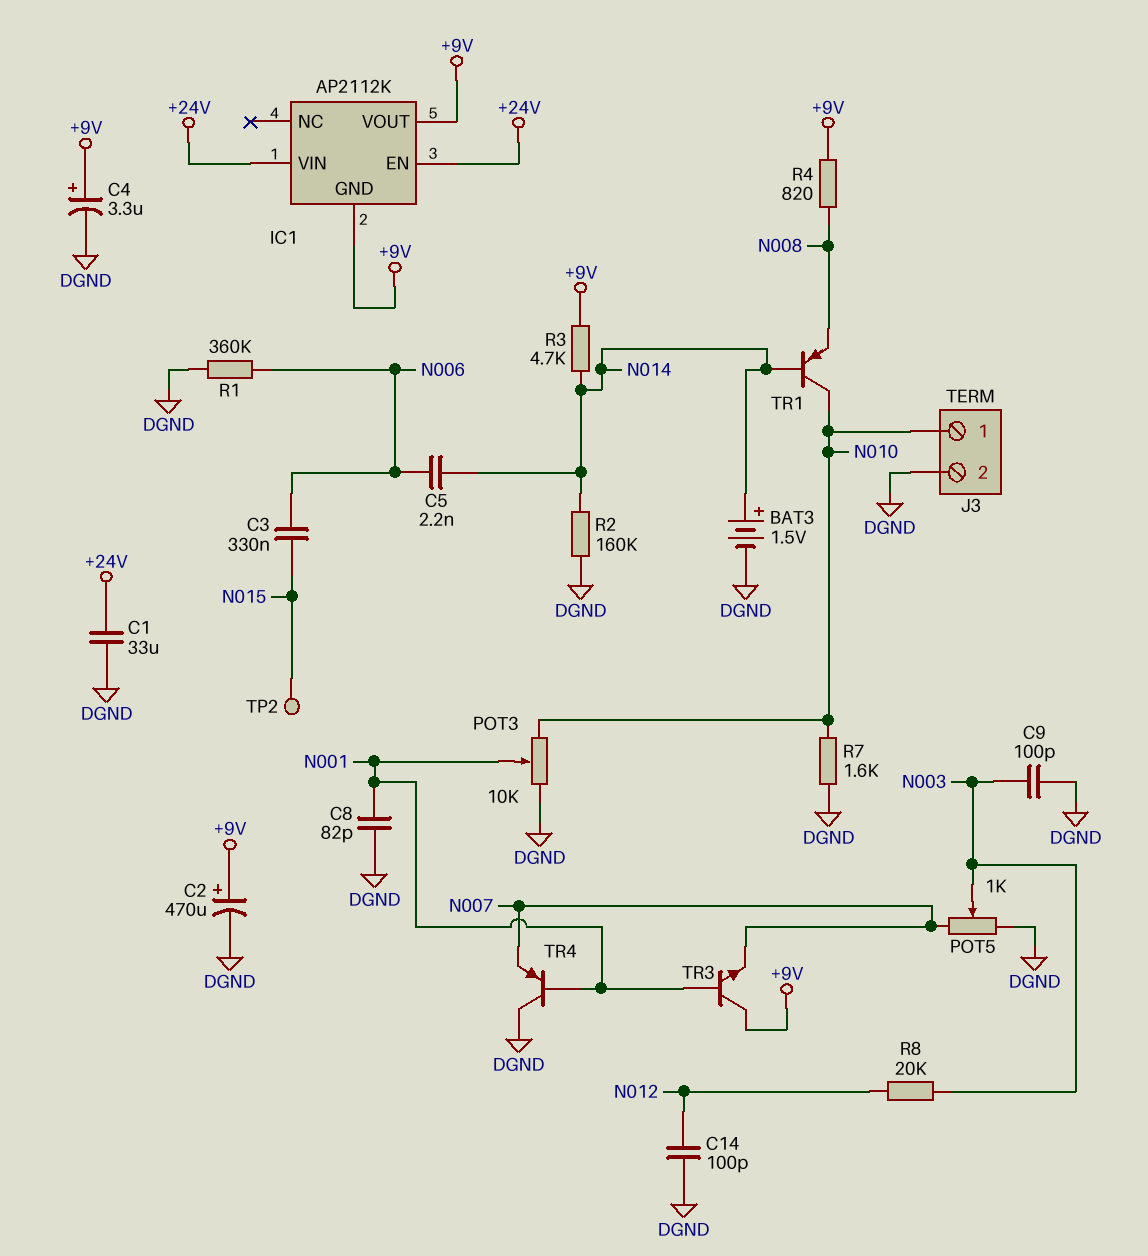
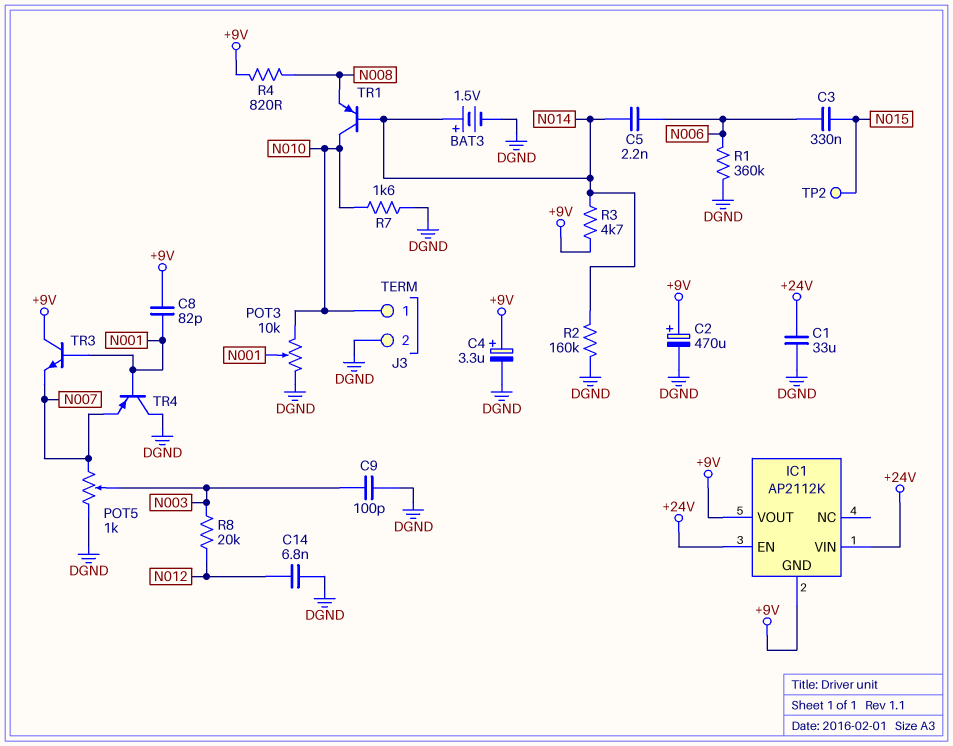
C8: 82pF (DGND, N001) -> 82pF (+9V, N001)
C14: 100pF (DGND, N012) -> 6.8nF (DGND, N012)

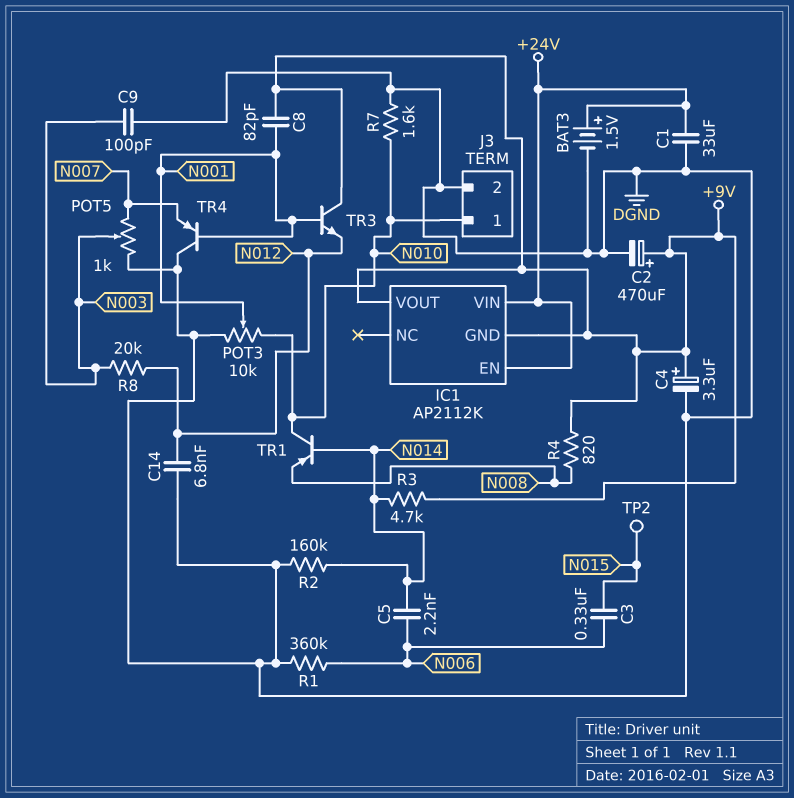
BAT3: 1.5V (plus N014, minus DGND) -> 1.5V (plus +24V, minus DGND)
TR3: NPN (B N001, C +9V, E N007) -> NPN (B N001, C +9V, E N012)

